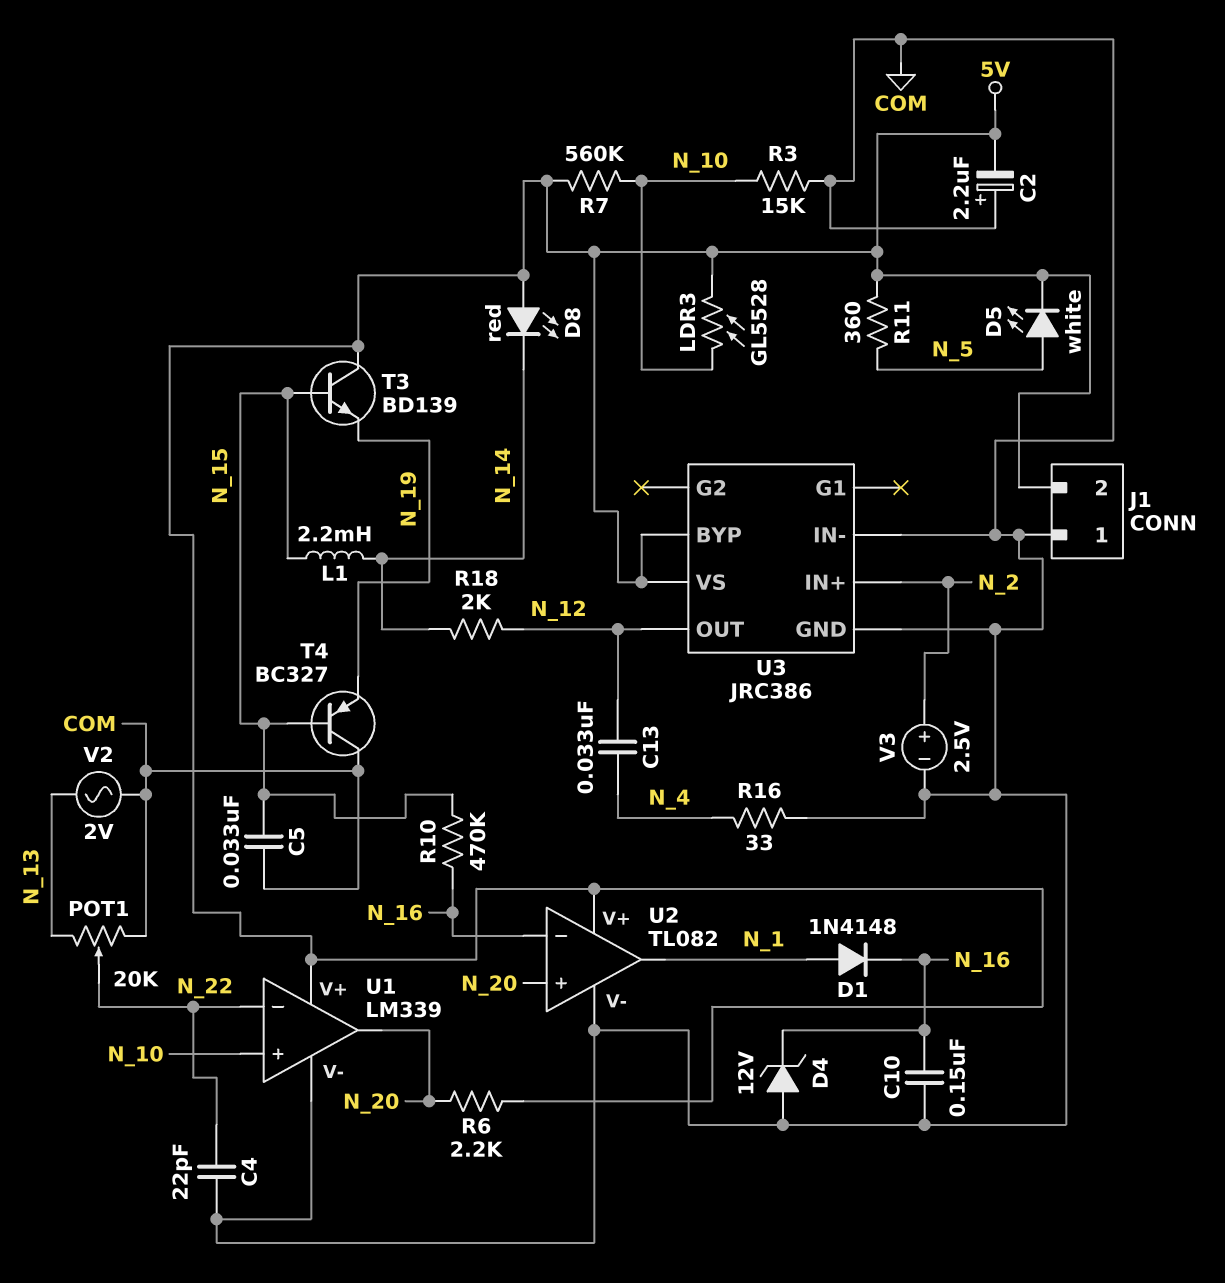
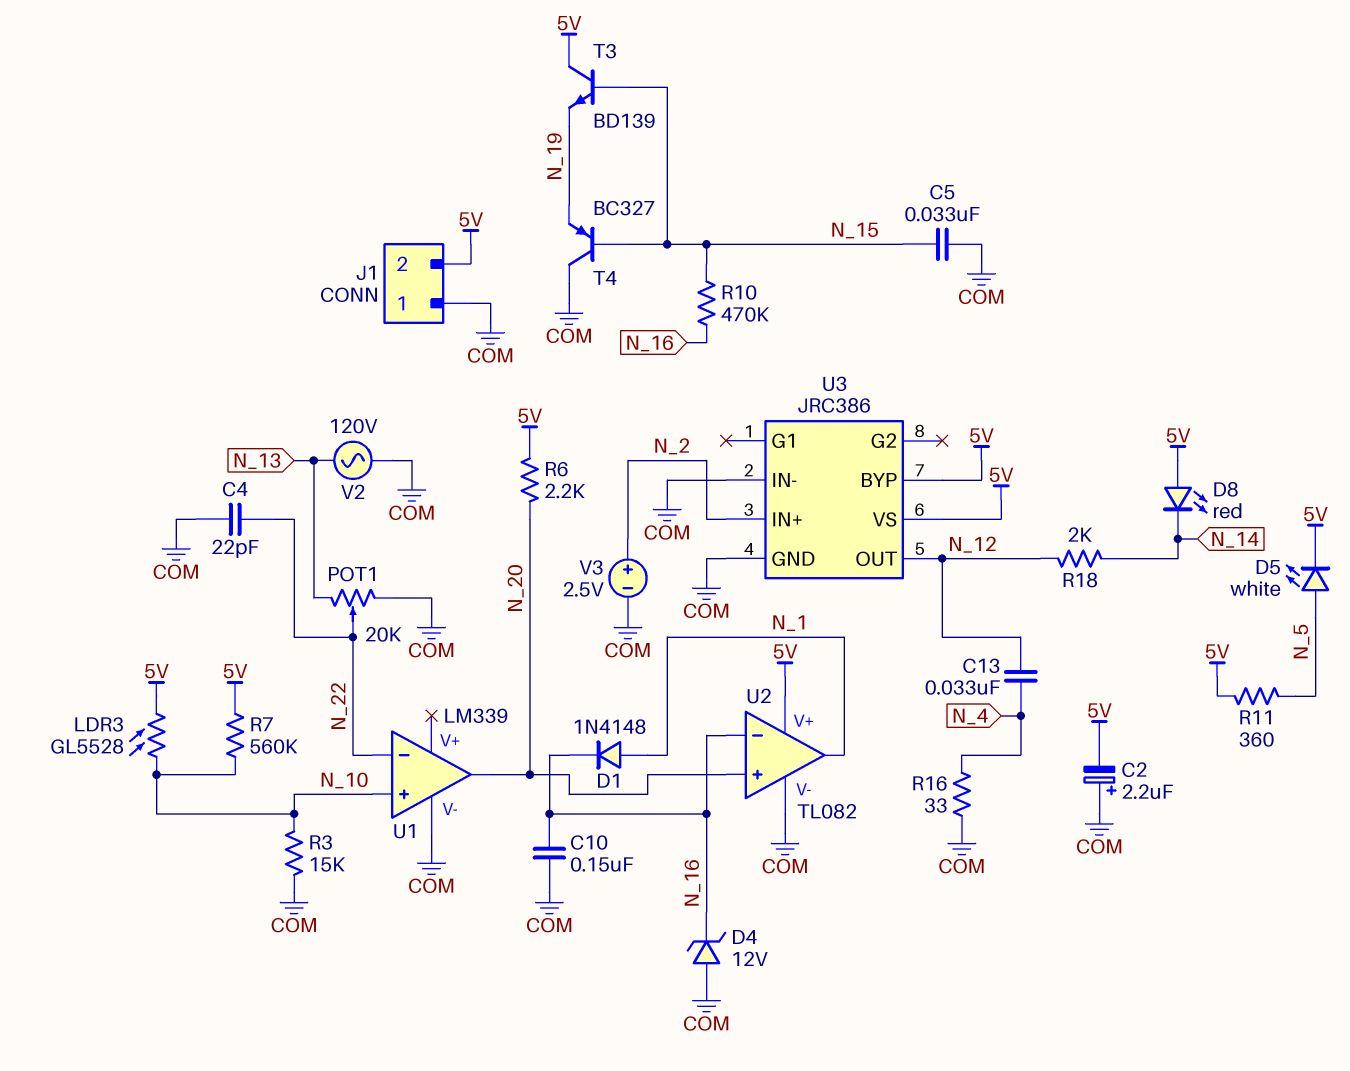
L1: 2.2mH (N_14, N_15) -> none
U1 pin V+: 5V -> none
V2: AC 2V (COM, N_13) -> AC 120V (COM, N_13)

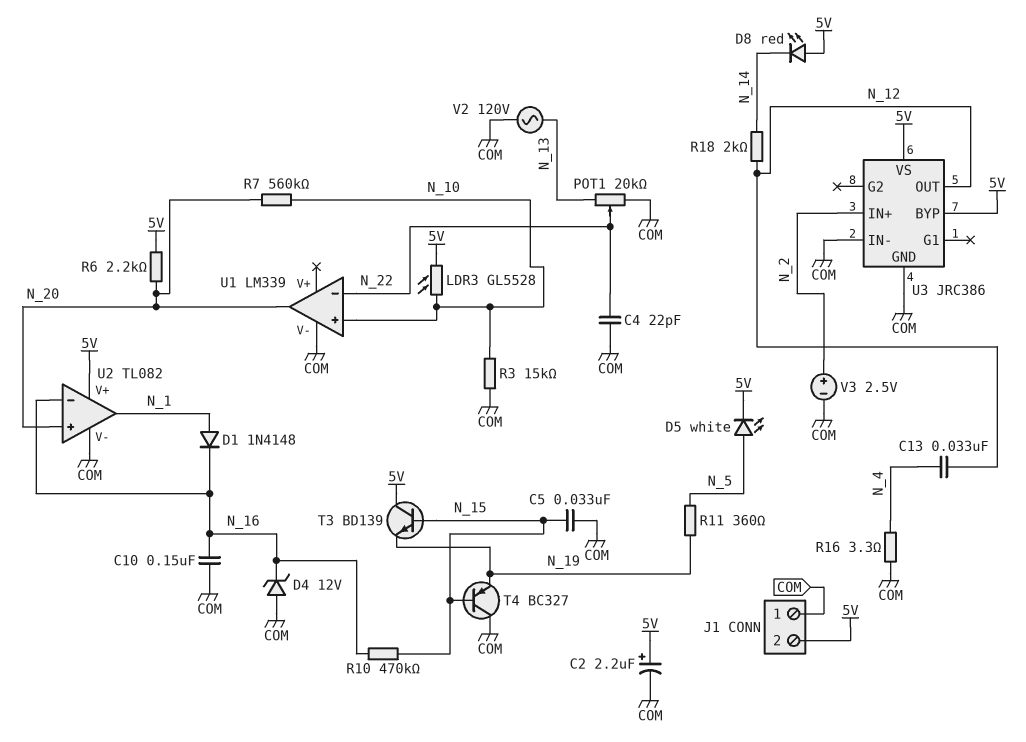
C2: 2.2uF (plus COM, minus 5V) -> 2.2uF (plus 5V, minus COM)
R7: 560k (5V, N_10) -> 560k (N_10, N_20)
R11: 360 (5V, N_5) -> 360 (N_5, N_19)
R16: 33 (COM, N_4) -> 3.3 (COM, N_4)

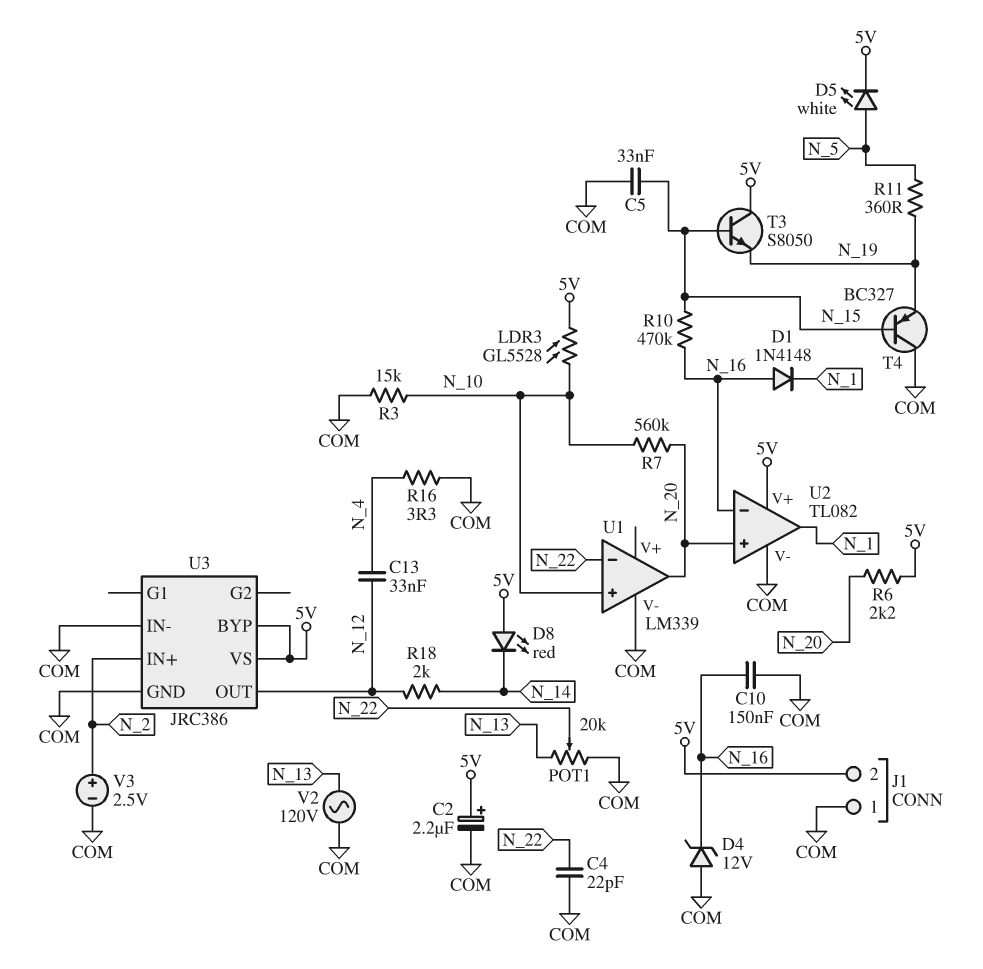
D1: diode 1N4148 (A N_1, K N_16) -> diode 1N4148 (A N_16, K N_1)
T3: NPN BD139 (B N_15, C 5V, E N_19) -> NPN S8050 (B N_15, C 5V, E N_19)

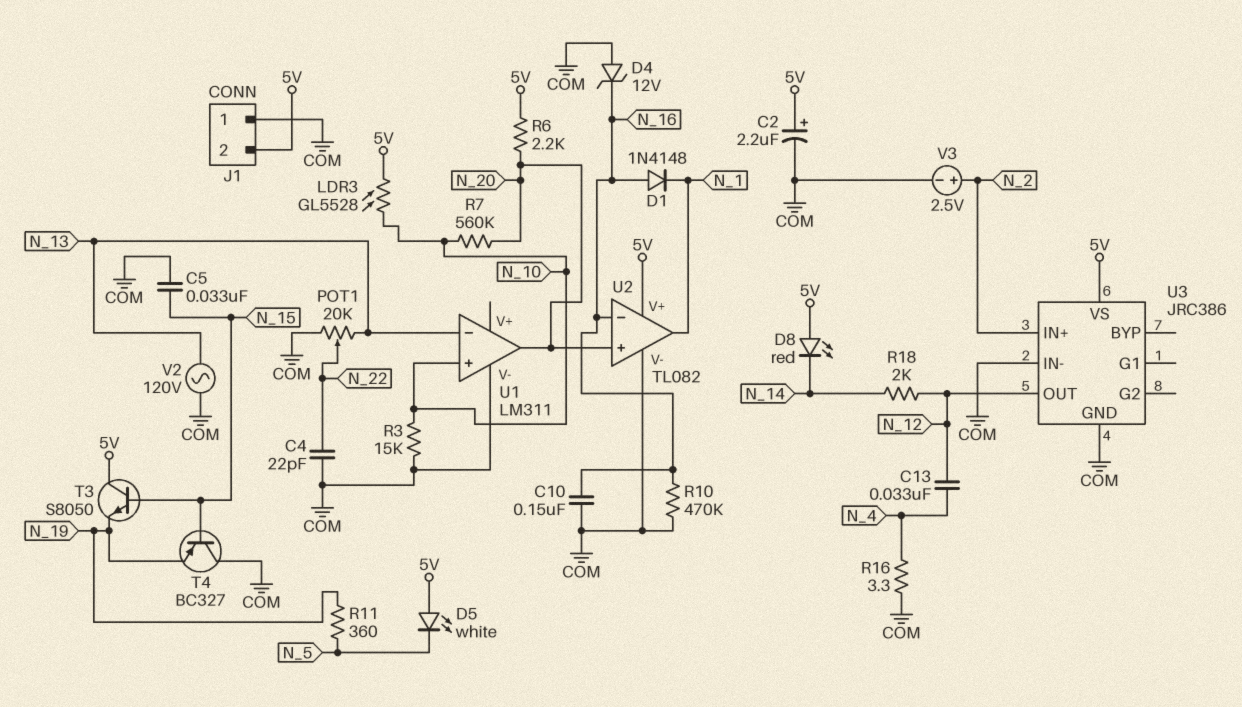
D5: LED white (A N_5, K 5V) -> LED white (A 5V, K N_5)
R10: 470k (N_15, N_16) -> 470k (COM, N_16)
U1: LM339 -> LM311
U1 pin in-: N_22 -> N_13
U3 pin BYP: 5V -> none

